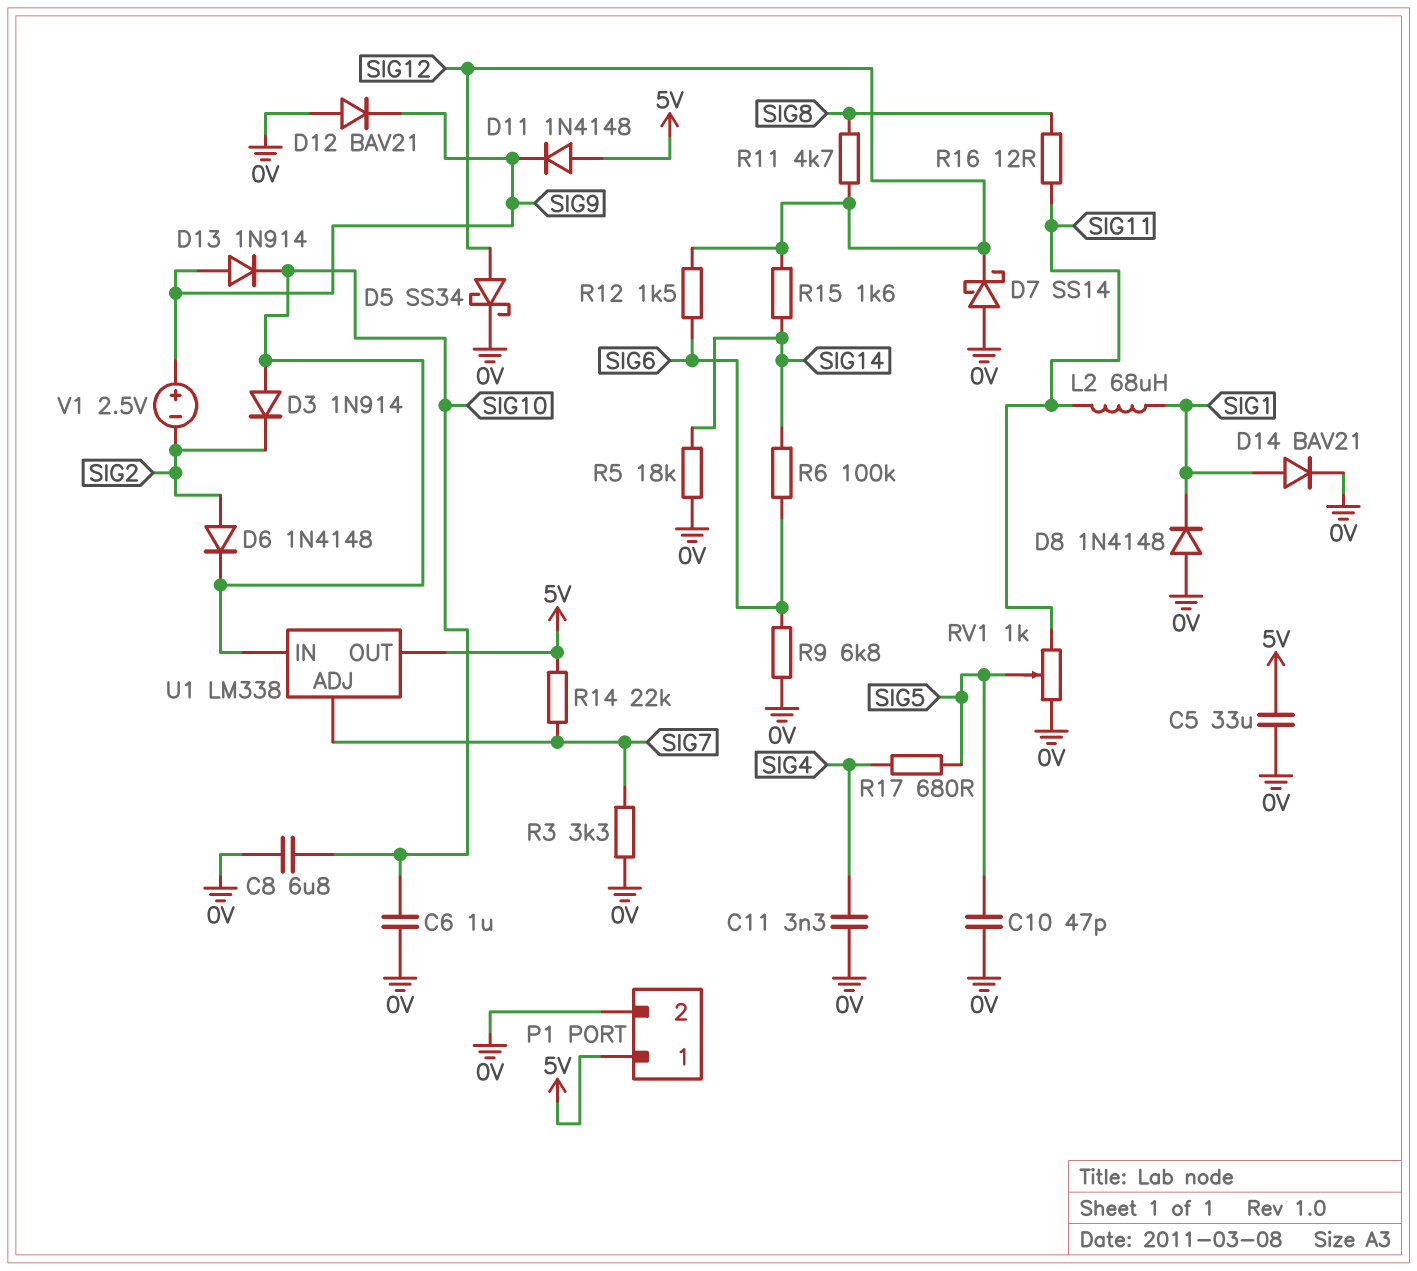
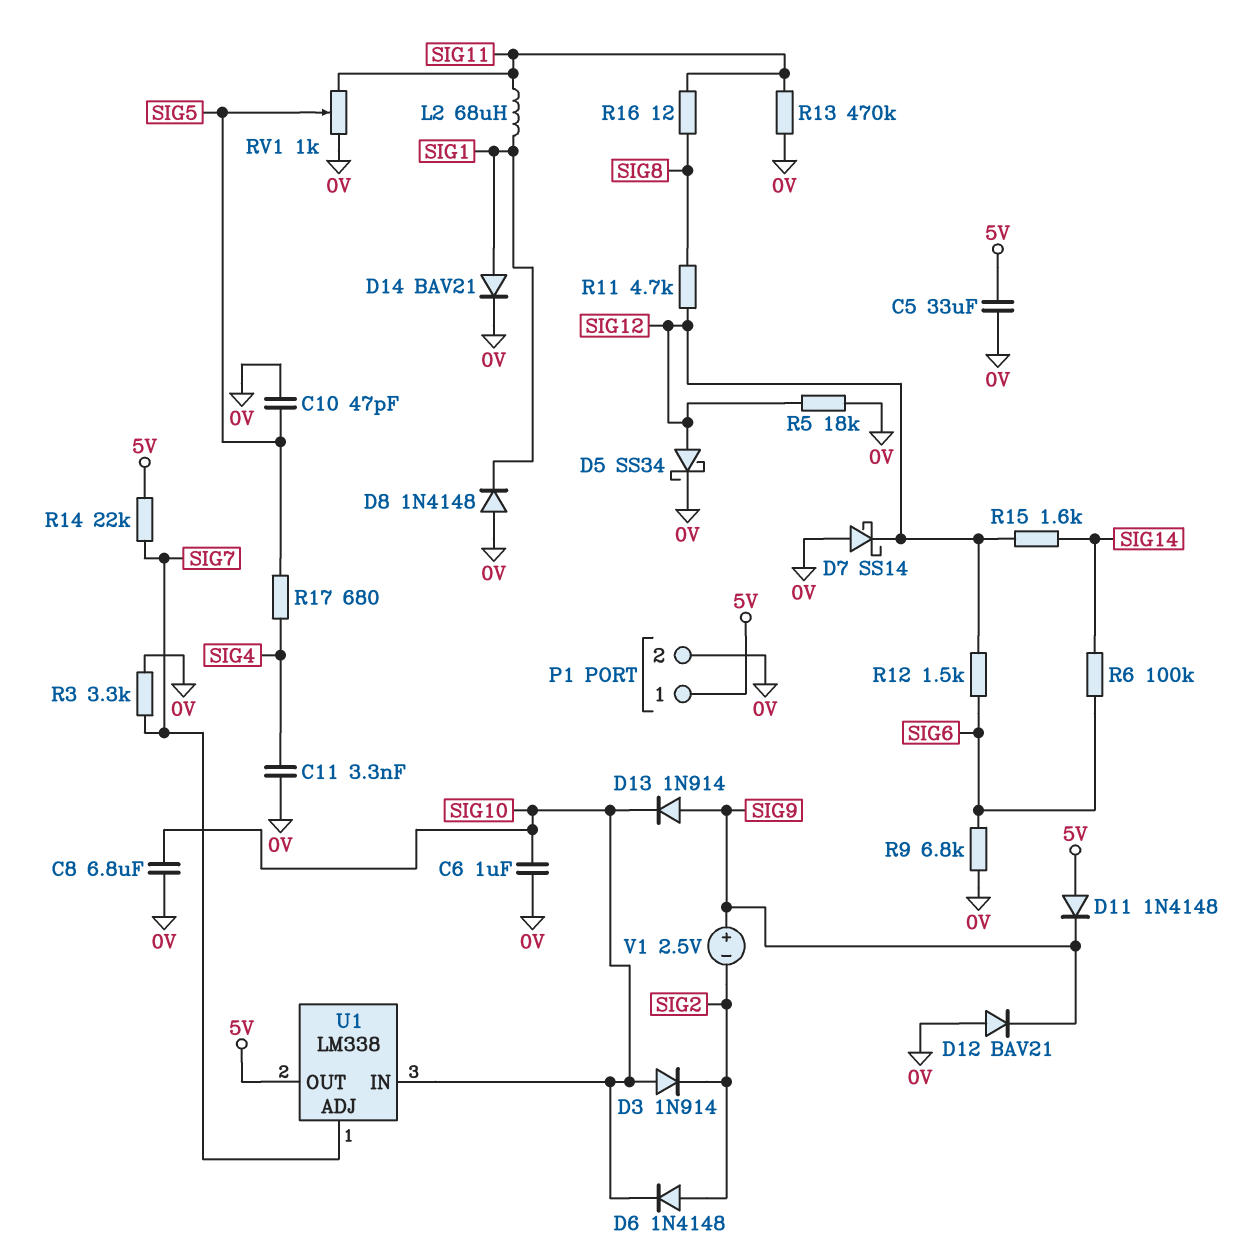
R5: 18k (0V, SIG14) -> 18k (0V, SIG12)
R13: none -> 470k (0V, SIG11)

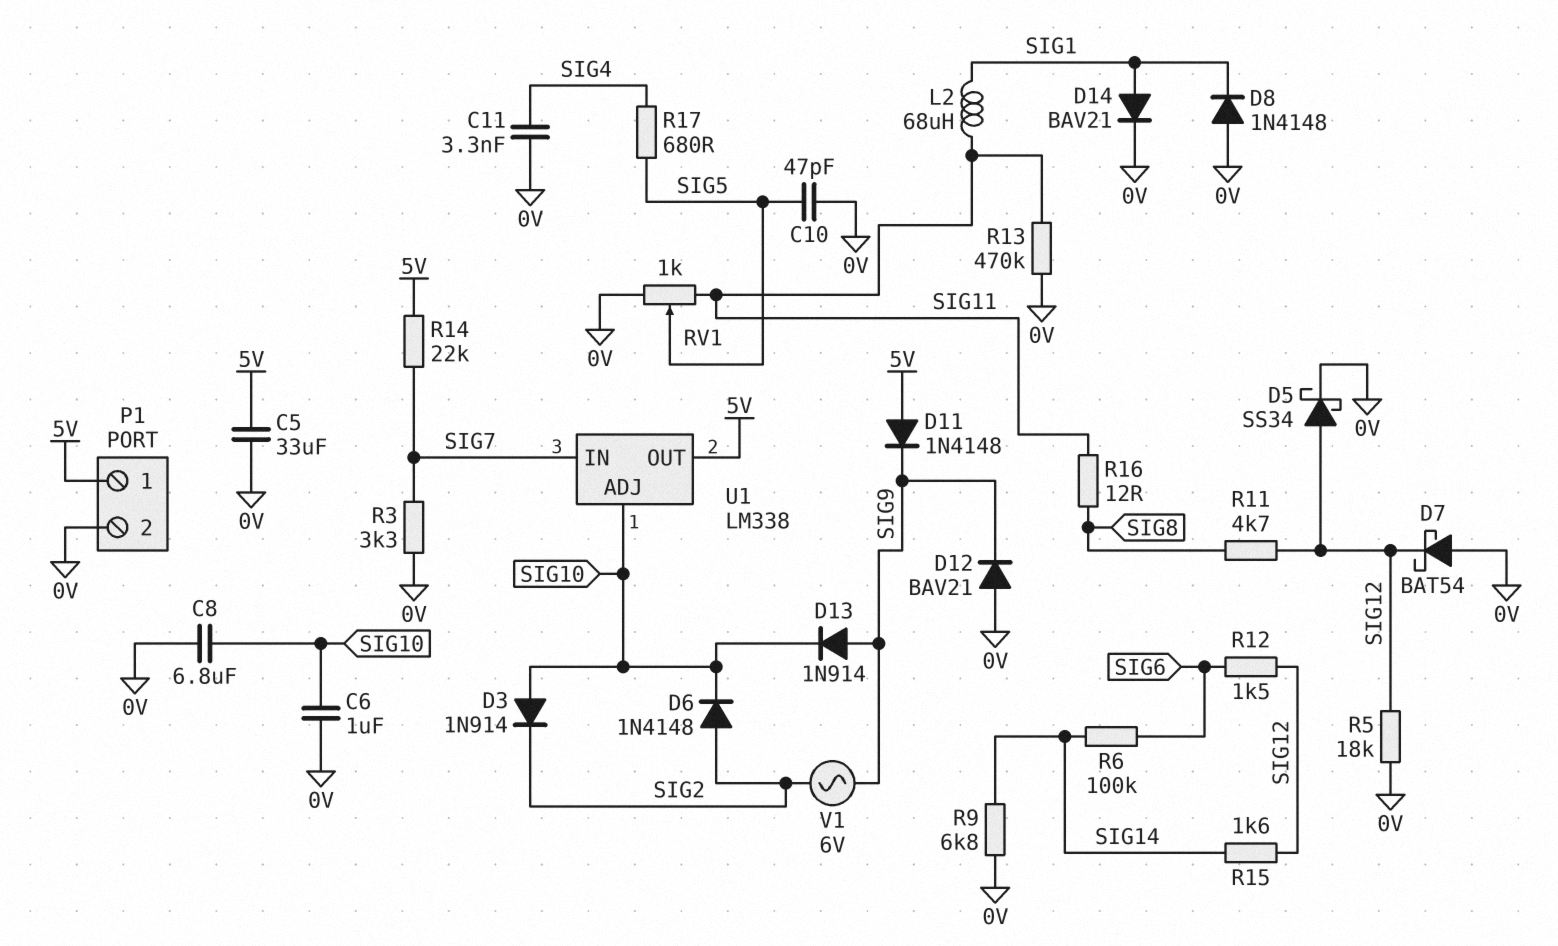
D7: schottky SS14 (A 0V, K SIG12) -> schottky BAT54 (A 0V, K SIG12)
R9: 6.8k (0V, SIG6) -> 6.8k (0V, SIG14)
U1 pin ADJ: SIG7 -> SIG10
U1 pin IN: SIG10 -> SIG7
V1: 2.5V (plus SIG9, minus SIG2) -> AC 6V (SIG2, SIG9)

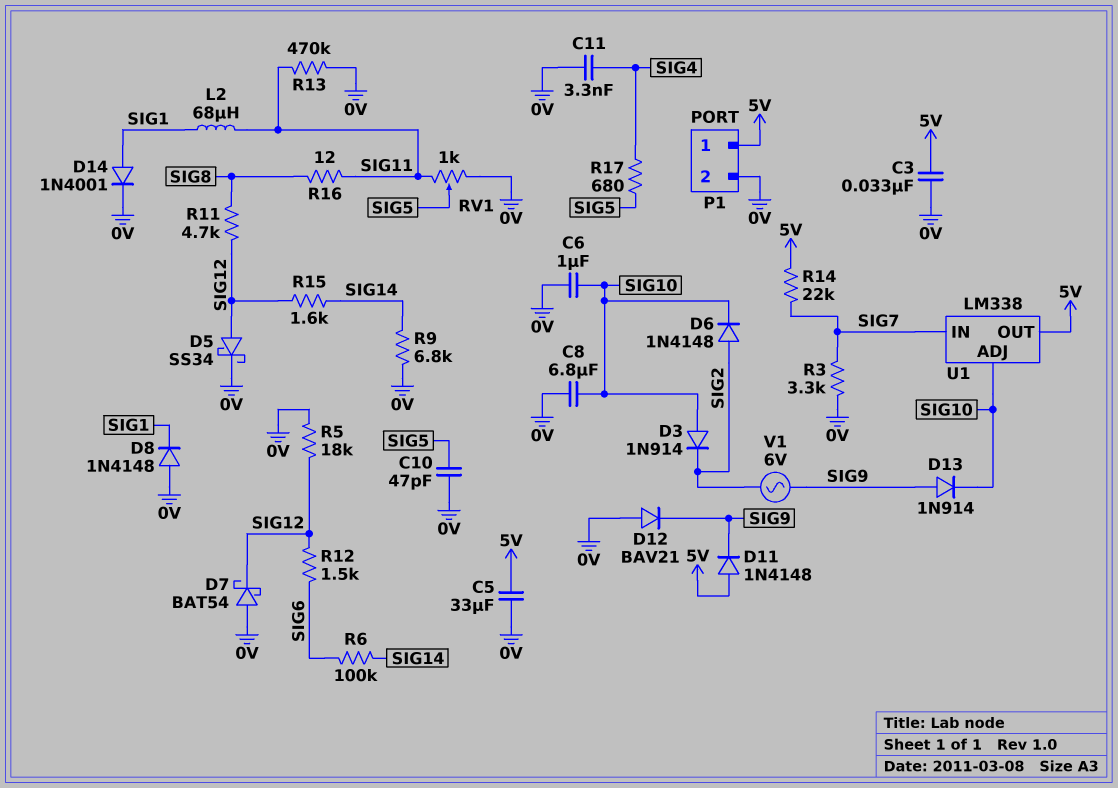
C3: none -> 33nF (0V, 5V)
D14: diode BAV21 (A SIG1, K 0V) -> diode 1N4001 (A SIG1, K 0V)

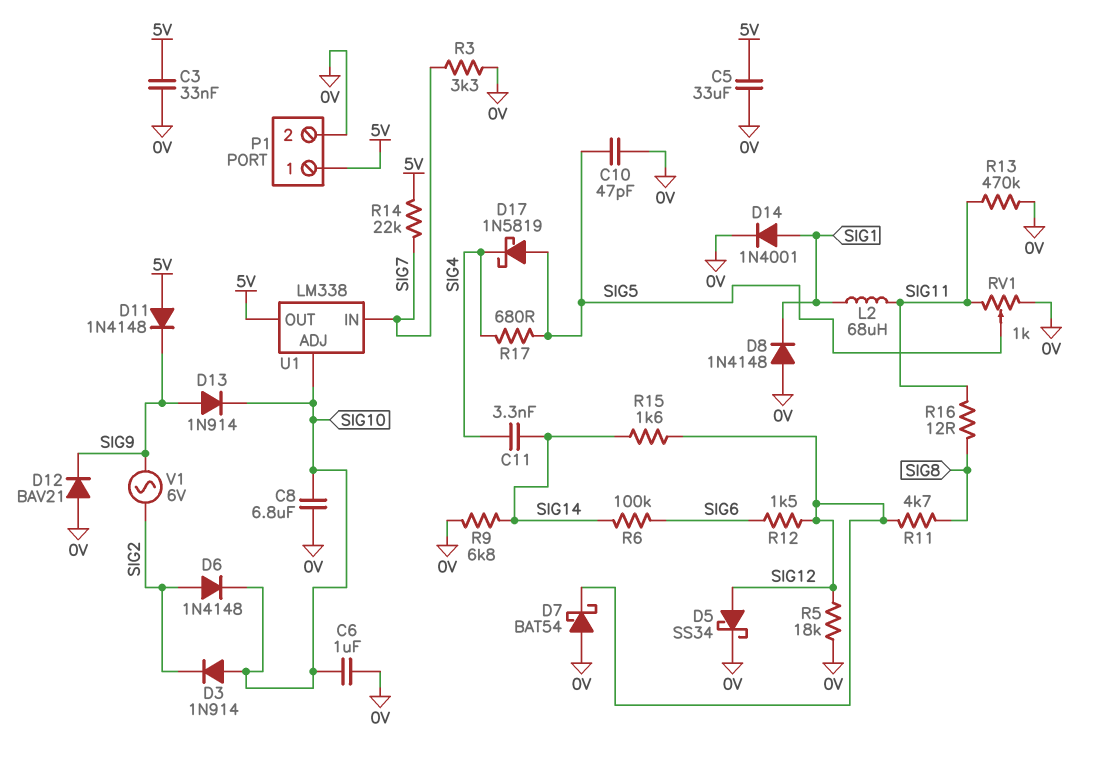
C11: 3.3nF (0V, SIG4) -> 3.3nF (SIG4, SIG14)
D17: none -> schottky 1N5819 (A SIG5, K SIG4)

